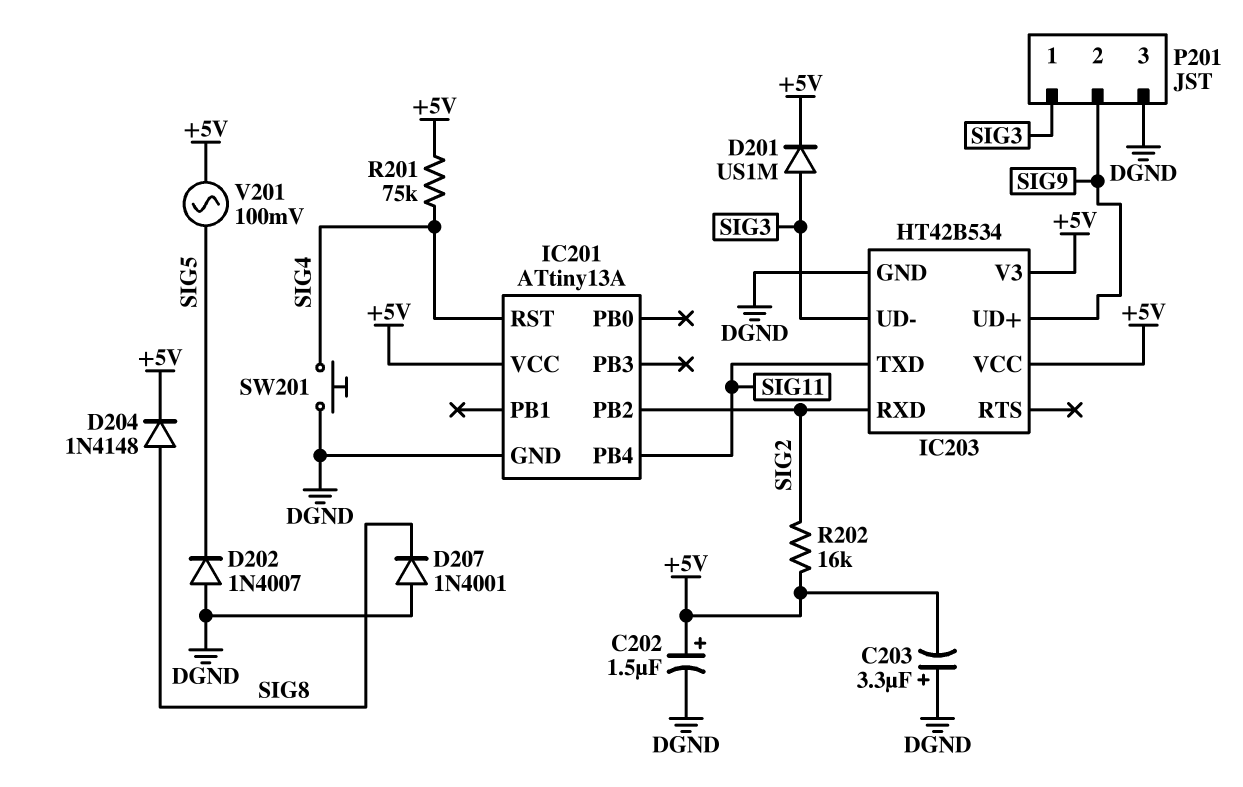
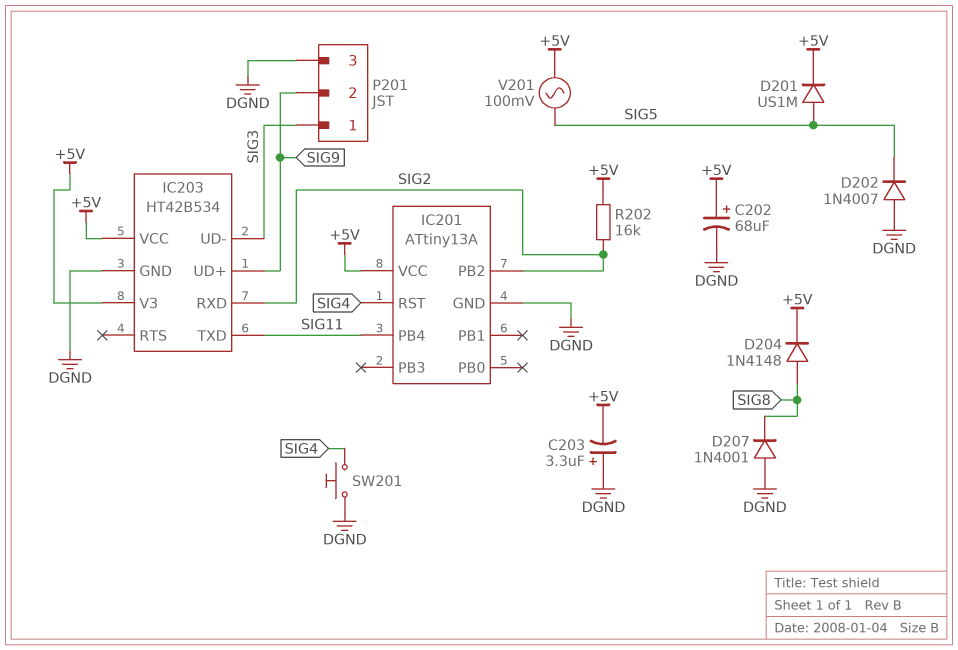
C202: 1.5uF (plus +5V, minus DGND) -> 68uF (plus +5V, minus DGND)
D201: diode US1M (A SIG3, K +5V) -> diode US1M (A SIG5, K +5V)
R201: 75k (+5V, SIG4) -> none

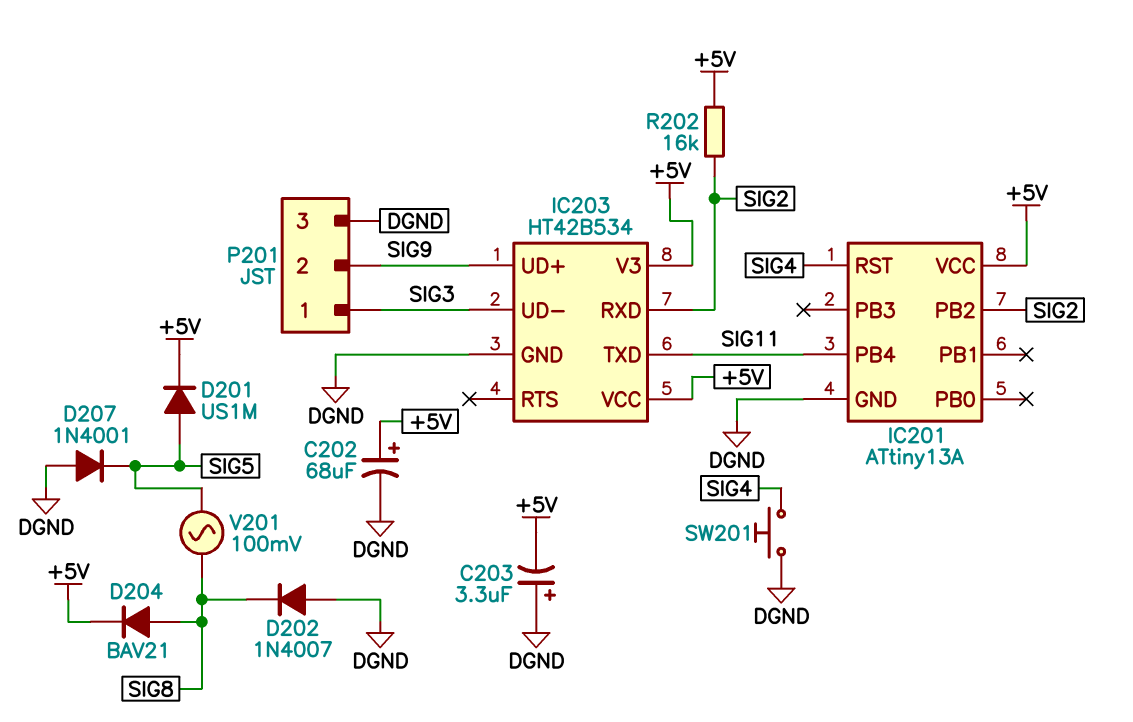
D202: diode 1N4007 (A DGND, K SIG5) -> diode 1N4007 (A DGND, K SIG8)
D204: diode 1N4148 (A SIG8, K +5V) -> diode BAV21 (A SIG8, K +5V)
D207: diode 1N4001 (A DGND, K SIG8) -> diode 1N4001 (A DGND, K SIG5)
V201: AC 100mV (+5V, SIG5) -> AC 100mV (SIG5, SIG8)

